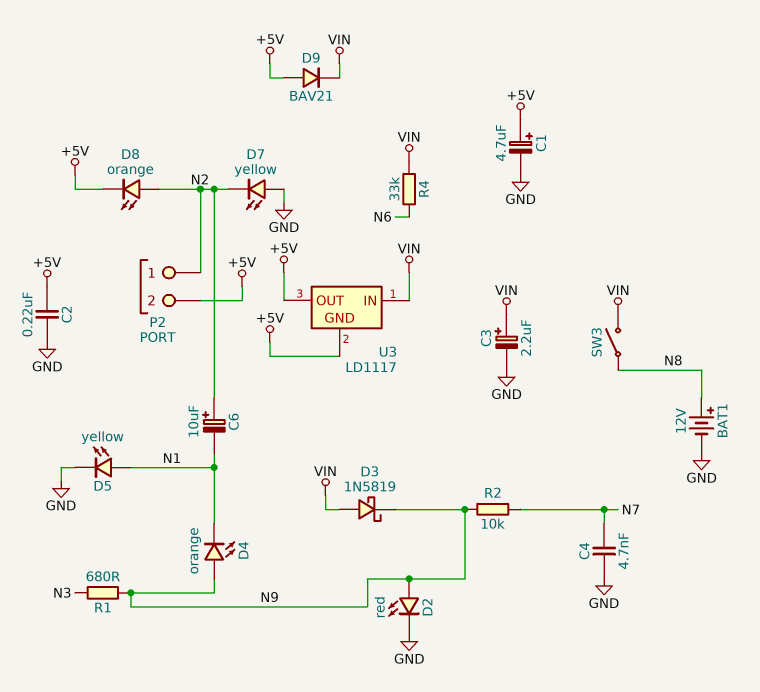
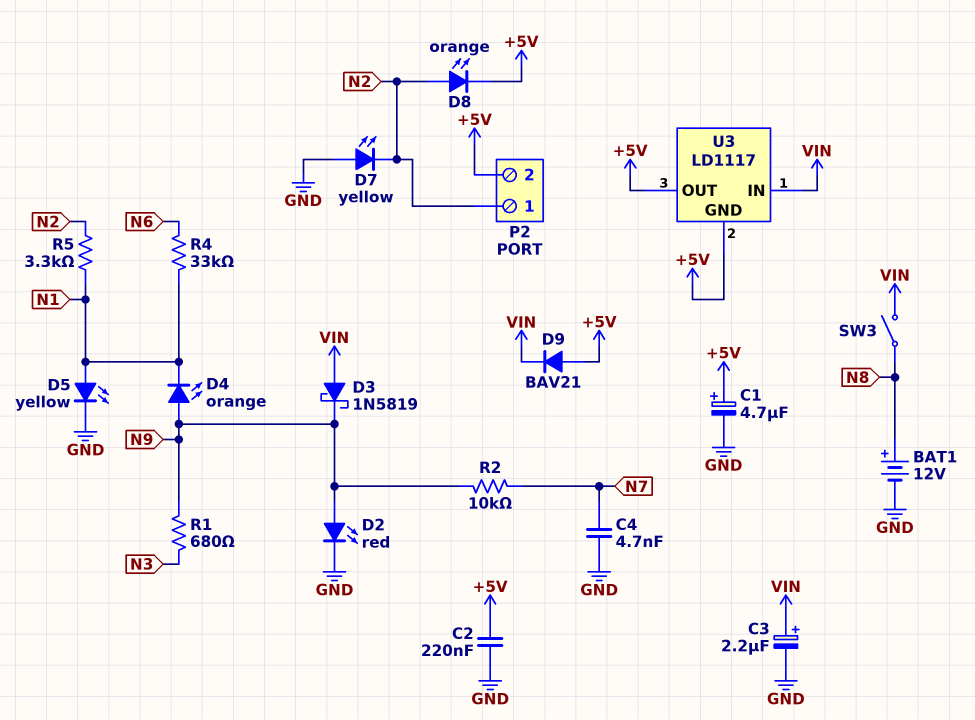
C6: 10uF (plus N2, minus N1) -> none
R4: 33k (N6, VIN) -> 33k (N1, N6)
R5: none -> 3.3k (N1, N2)

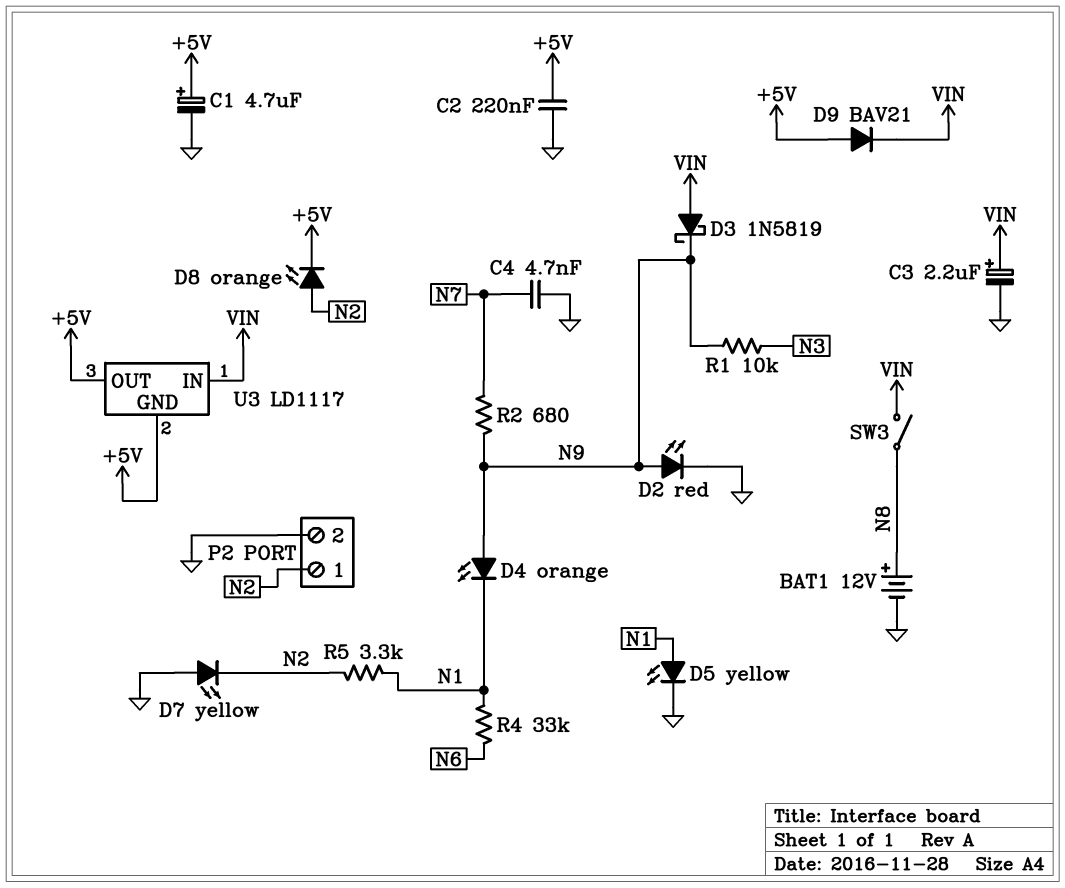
P2 pin 2: +5V -> GND
R1: 680 (N3, N9) -> 10k (N3, N9)
R2: 10k (N7, N9) -> 680 (N7, N9)

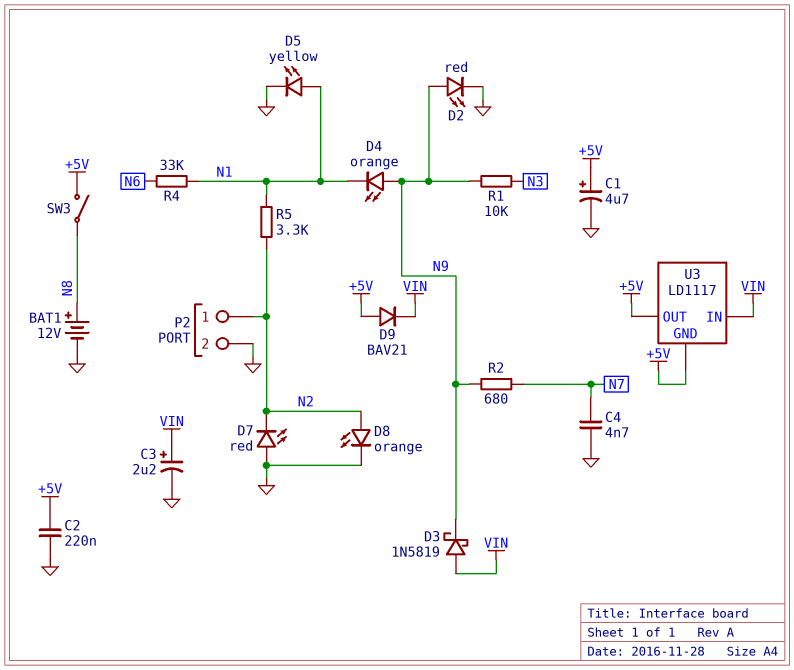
D7: LED yellow (A GND, K N2) -> LED red (A GND, K N2)
D8: LED orange (A N2, K +5V) -> LED orange (A N2, K GND)
SW3: switch (N8, VIN) -> switch (+5V, N8)

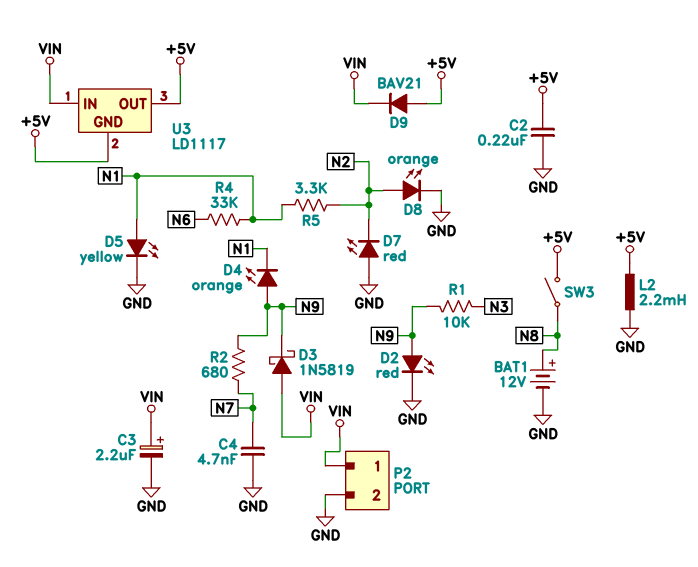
C1: 4.7uF (plus +5V, minus GND) -> none
L2: none -> 2.2mH (+5V, GND)
P2 pin 1: N2 -> VIN

